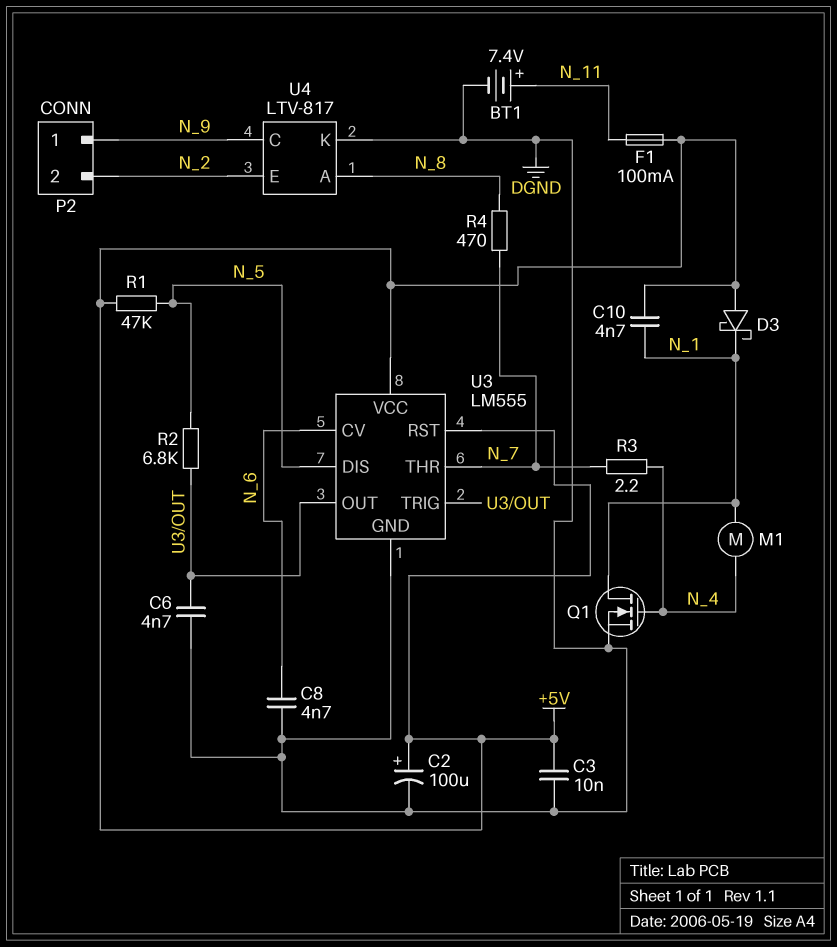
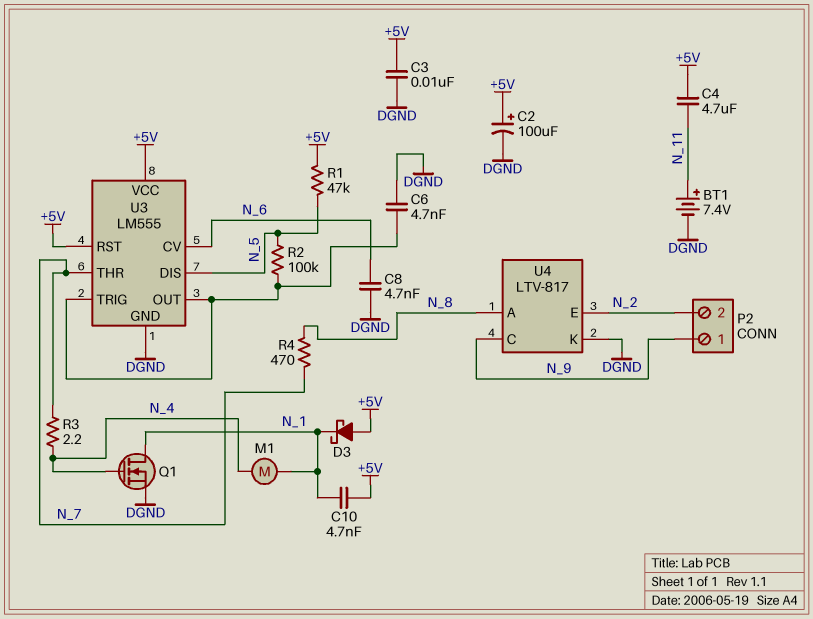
C4: none -> 4.7uF (+5V, N_11)
F1: 100mA (+5V, N_11) -> none
R2: 6.8k (N_5, U3/OUT) -> 100k (N_5, U3/OUT)

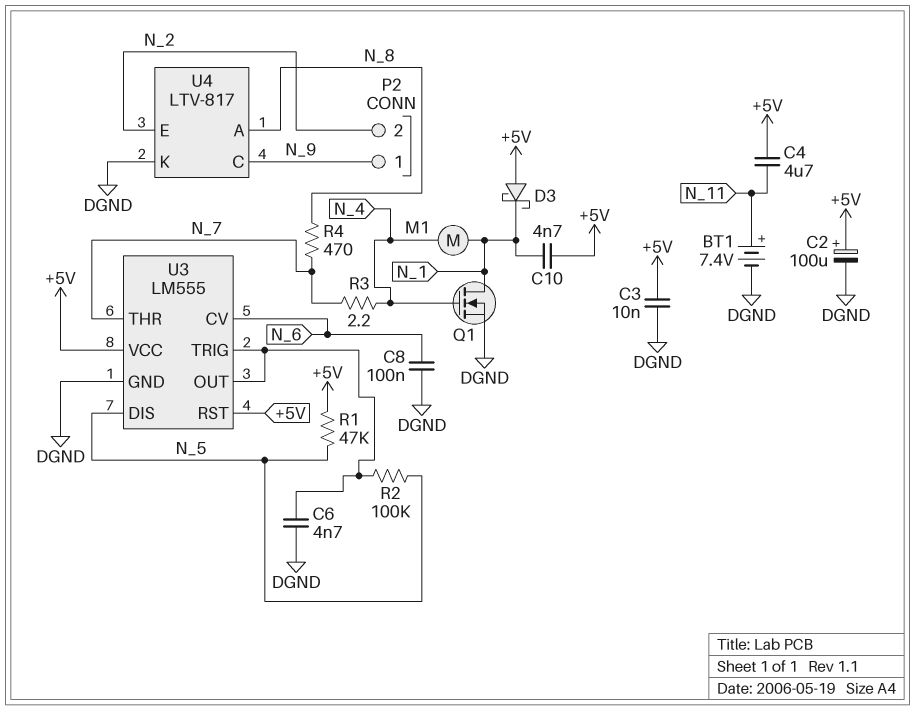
C8: 4.7nF (DGND, N_6) -> 100nF (DGND, N_6)

